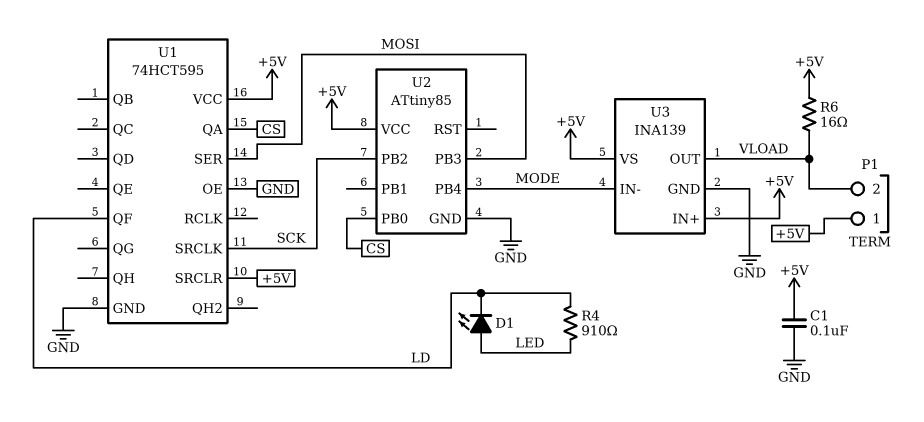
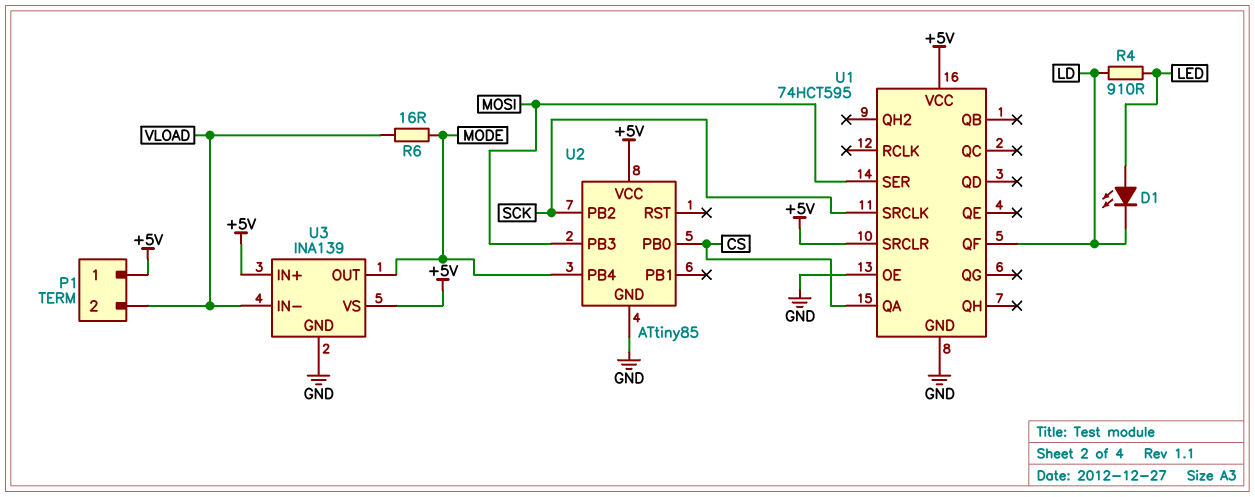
C1: 100nF (+5V, GND) -> none
R6: 16 (+5V, VLOAD) -> 16 (MODE, VLOAD)
U3 pin IN-: MODE -> VLOAD
U3 pin OUT: VLOAD -> MODE

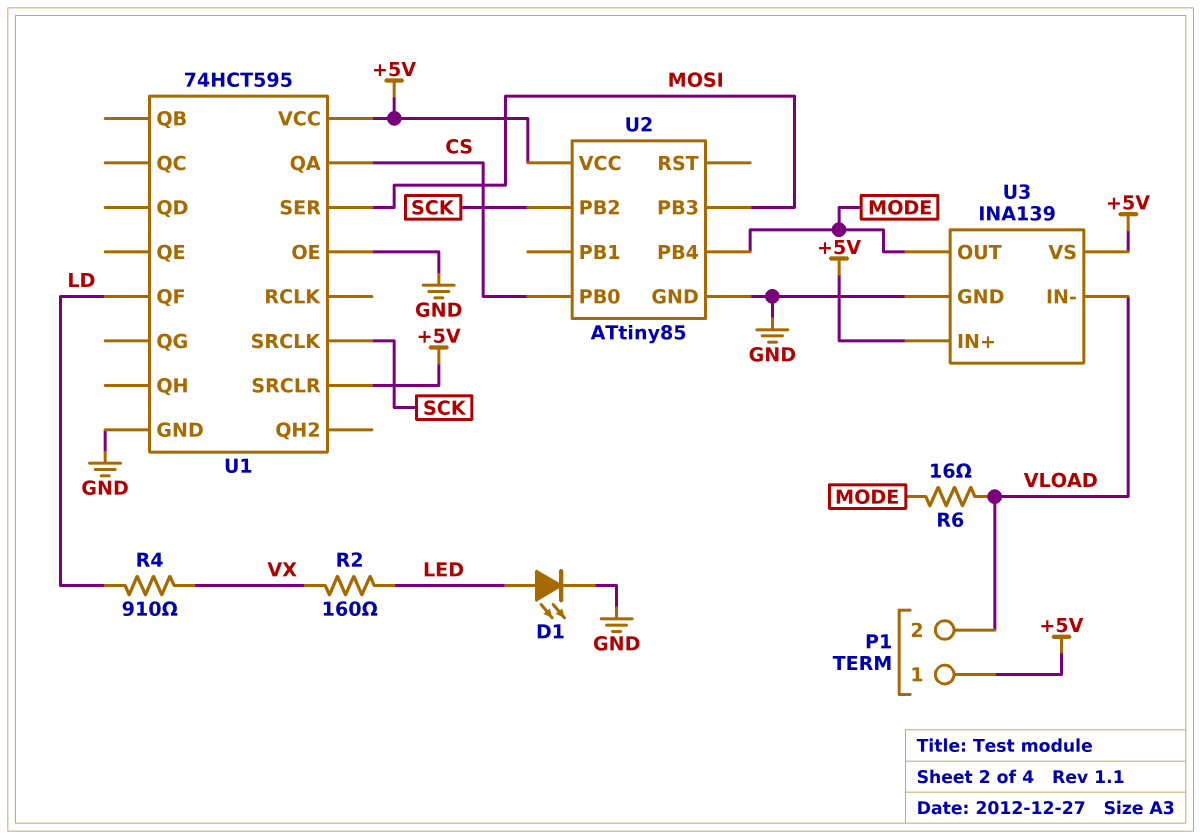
D1: LED (A LED, K LD) -> LED (A LED, K GND)
R2: none -> 160 (LED, VX)
R4: 910 (LD, LED) -> 910 (LD, VX)

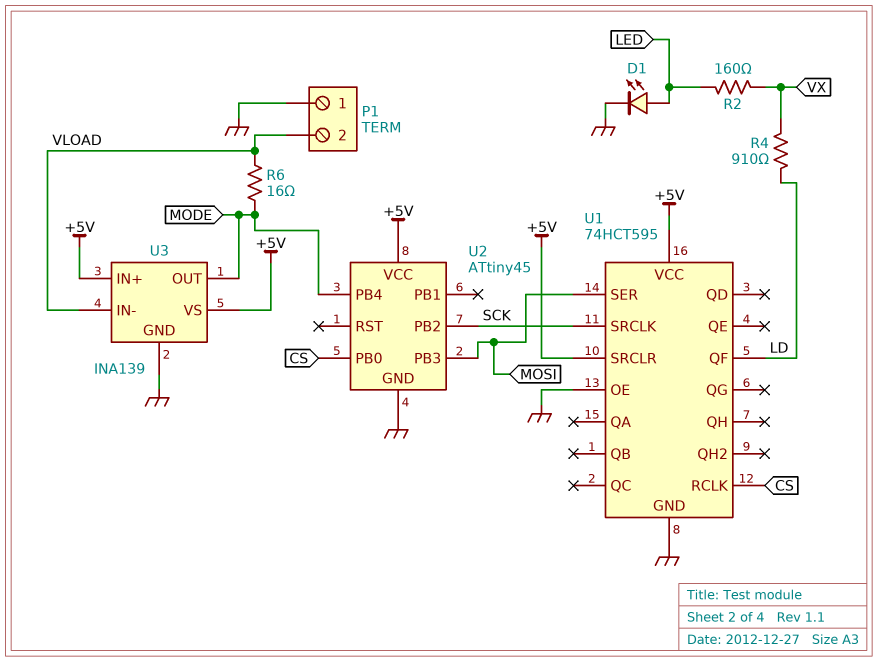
P1 pin 1: +5V -> GND
U1 pin QA: CS -> none
U1 pin RCLK: none -> CS
U2: ATtiny85 -> ATtiny45

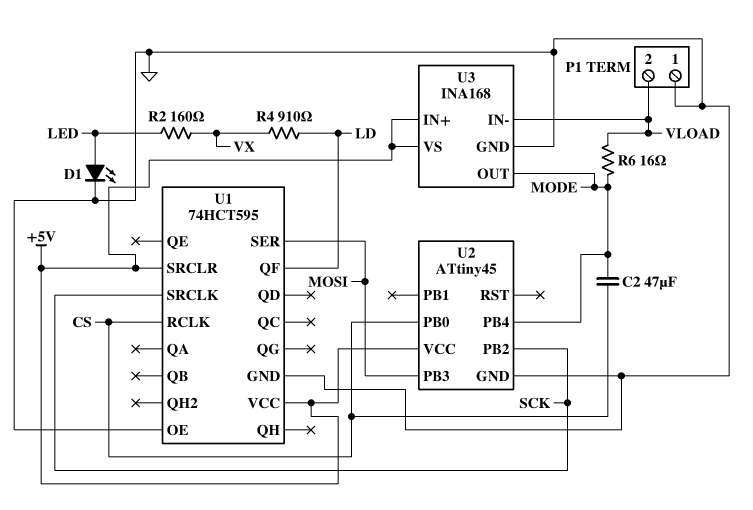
C2: none -> 47uF (CS, MODE)
U3: INA139 -> INA168

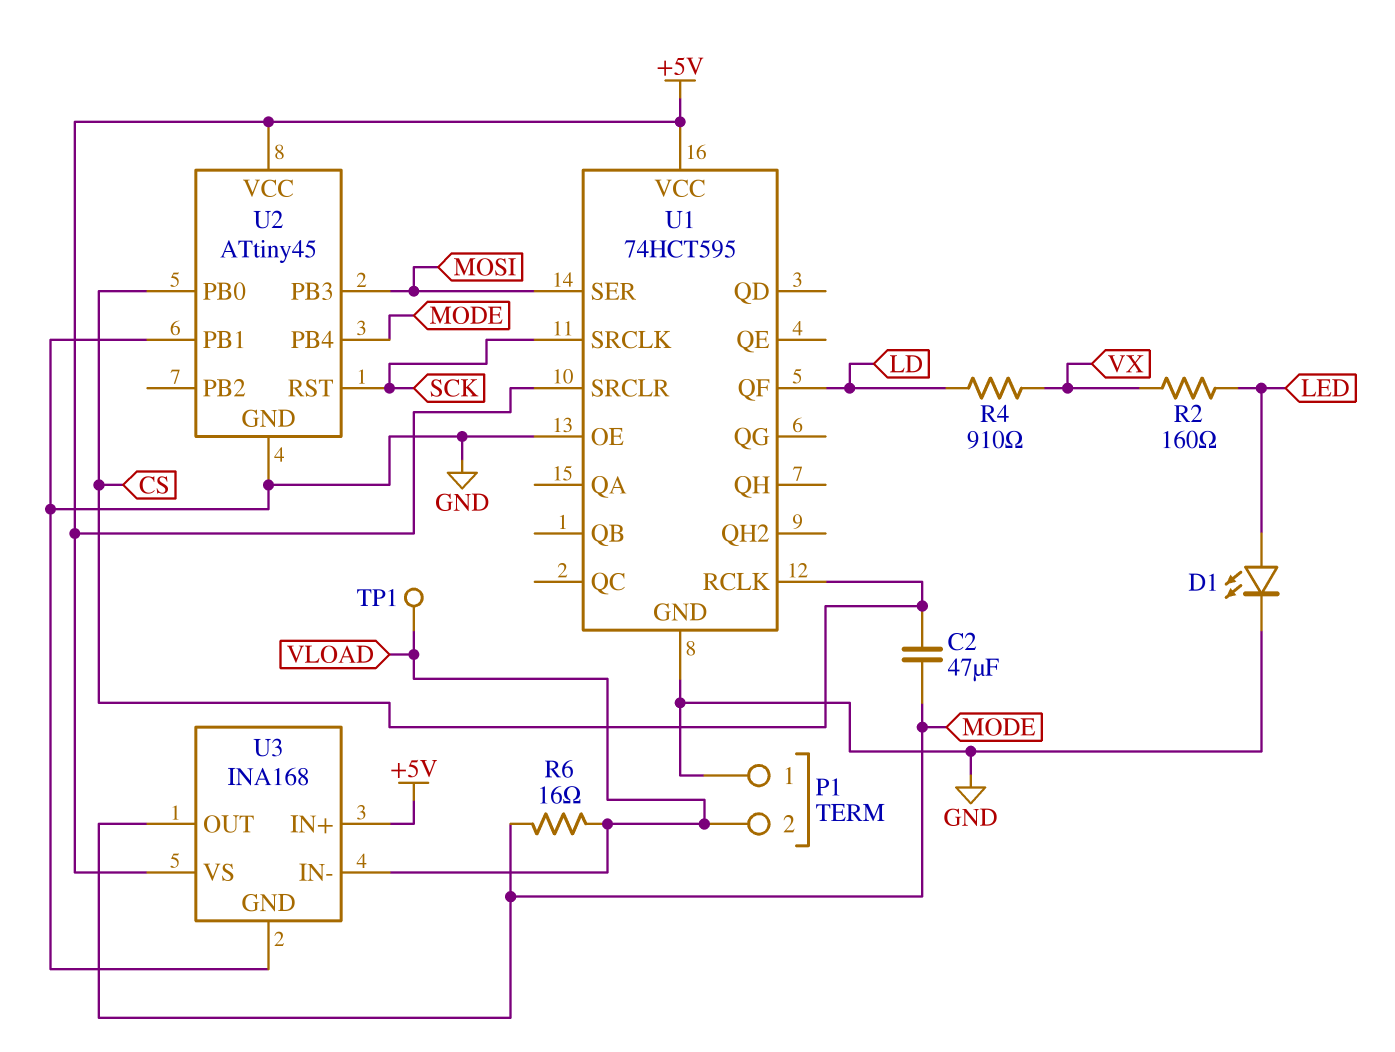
TP1: none -> test point (VLOAD)
U2 pin PB1: none -> GND
U2 pin PB2: SCK -> none
U2 pin RST: none -> SCK

